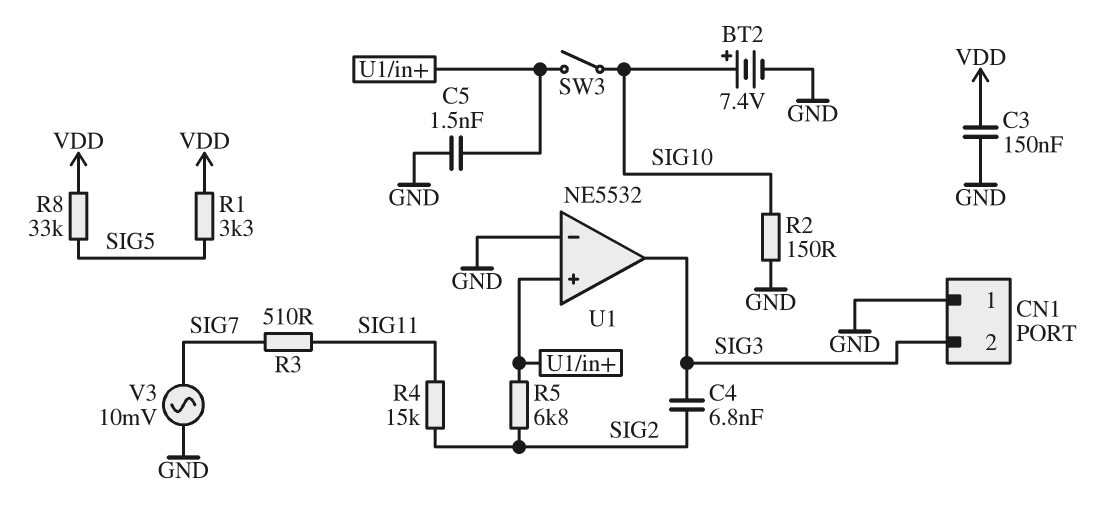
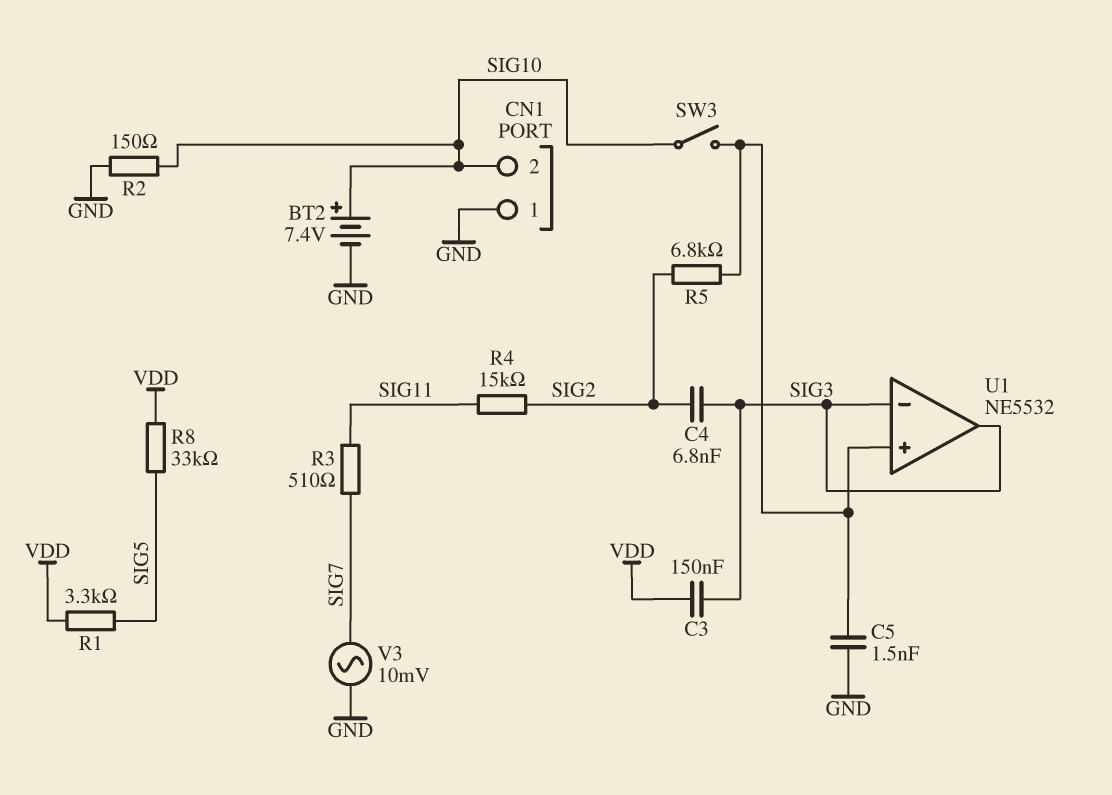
C3: 150nF (GND, VDD) -> 150nF (SIG3, VDD)
CN1 pin 2: SIG3 -> SIG10
U1 pin in-: GND -> SIG3

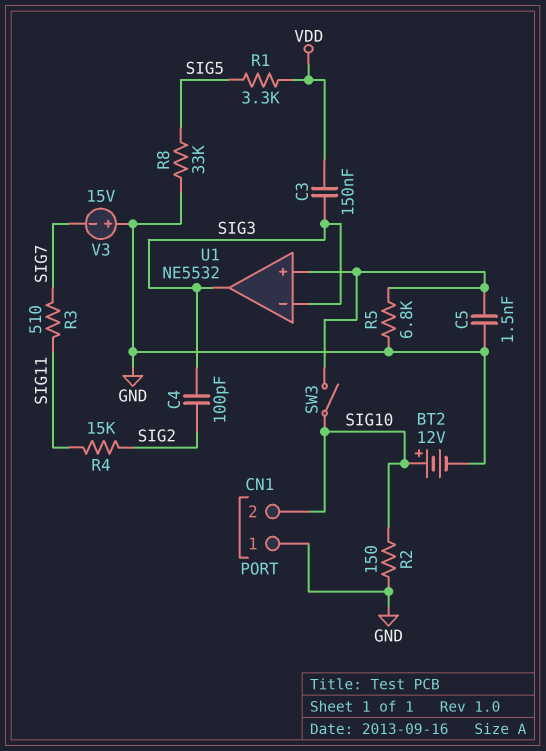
BT2: 7.4V (plus SIG10, minus GND) -> 12V (plus SIG10, minus GND)
C4: 6.8nF (SIG2, SIG3) -> 100pF (SIG2, SIG3)
R5: 6.8k (SIG2, U1/in+) -> 6.8k (GND, U1/in+)
R8: 33k (SIG5, VDD) -> 33k (GND, SIG5)
V3: AC 10mV (GND, SIG7) -> 15V (plus GND, minus SIG7)

